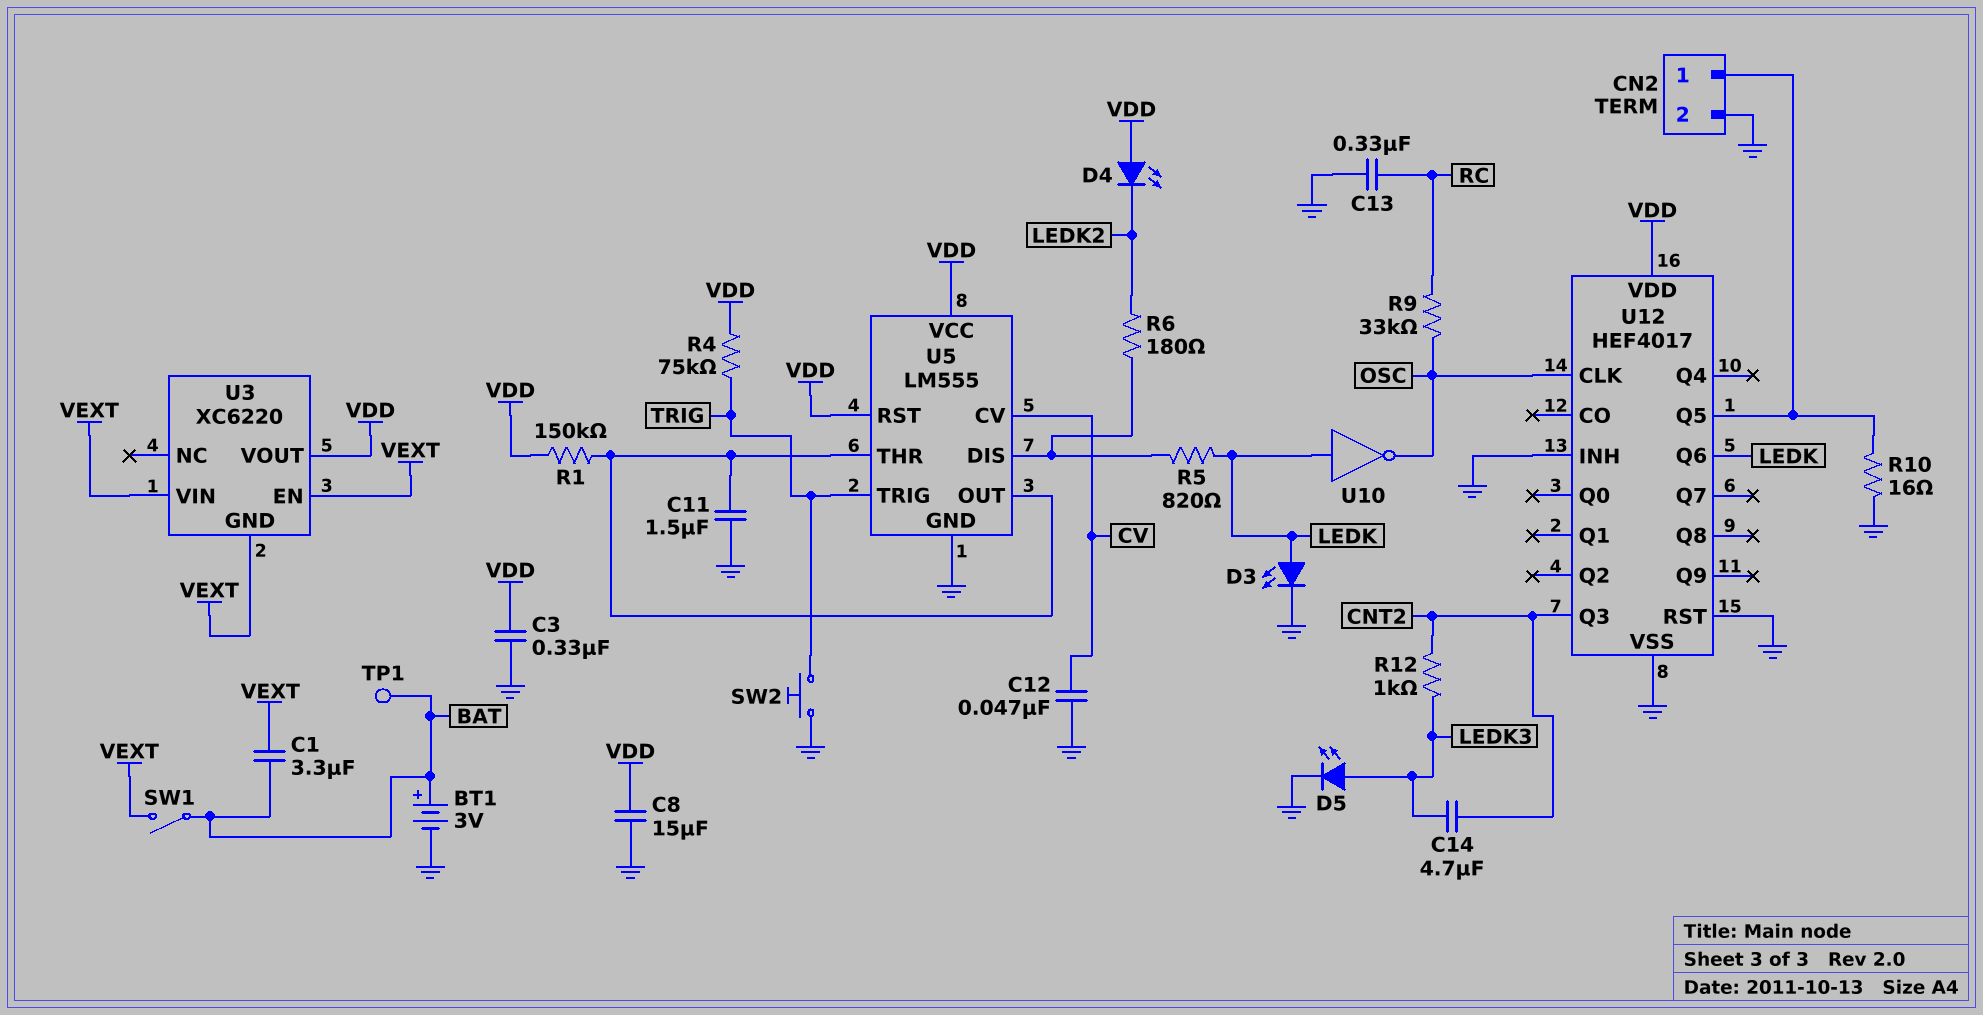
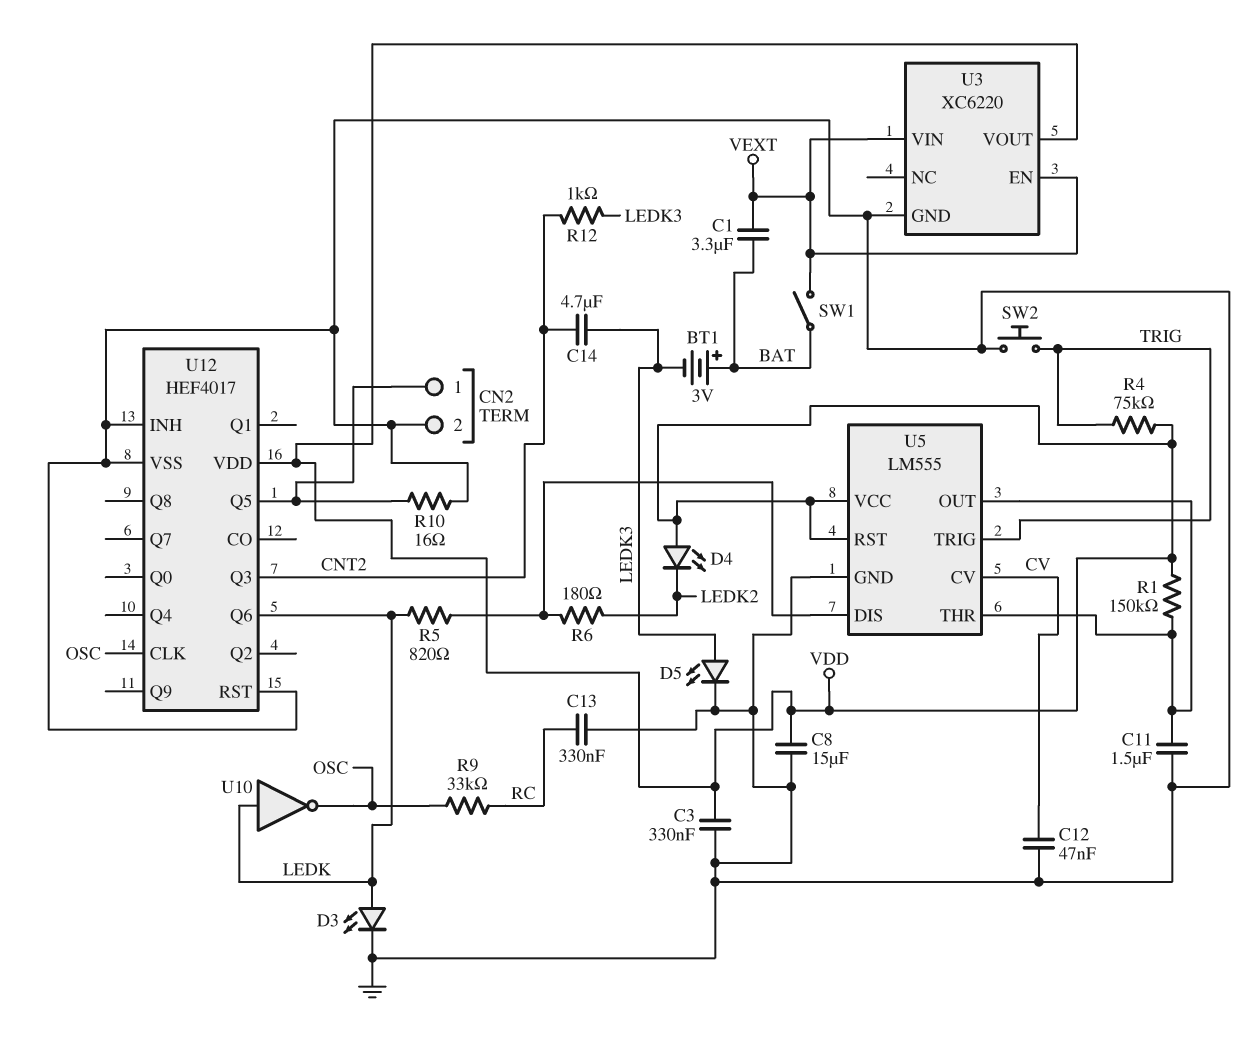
BT1: 3V (plus BAT, minus GND) -> 3V (plus BAT, minus LEDK3)
TP1: test point (BAT) -> none
U3 pin GND: VEXT -> GND

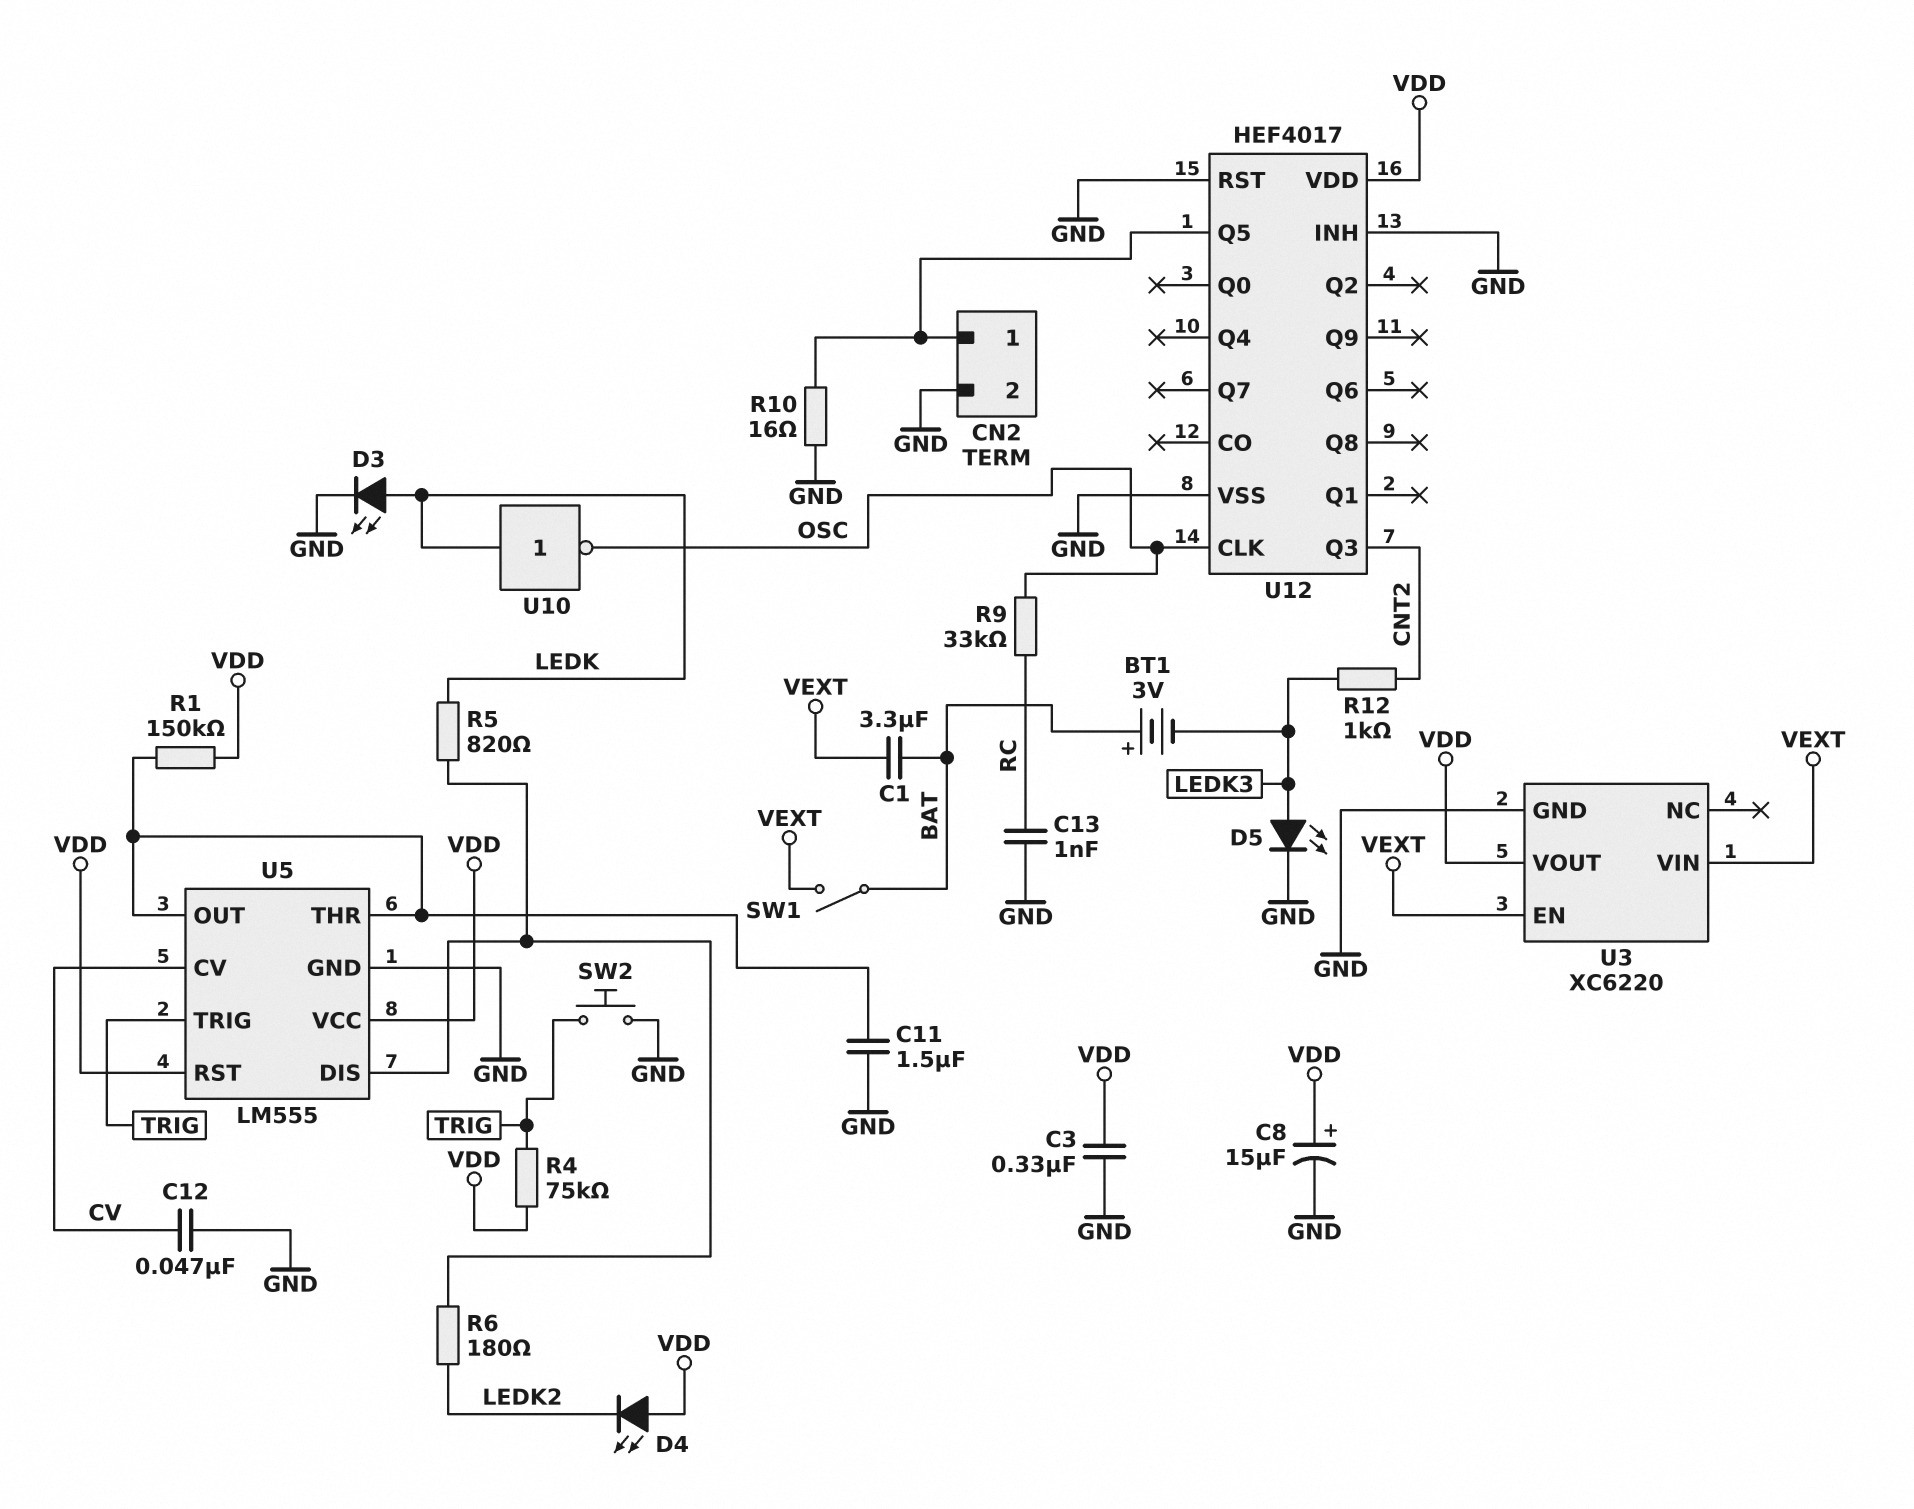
C8: 15uF (GND, VDD) -> 15uF (plus VDD, minus GND)
C13: 330nF (GND, RC) -> 1nF (GND, RC)
C14: 4.7uF (CNT2, LEDK3) -> none
U12 pin Q6: LEDK -> none

